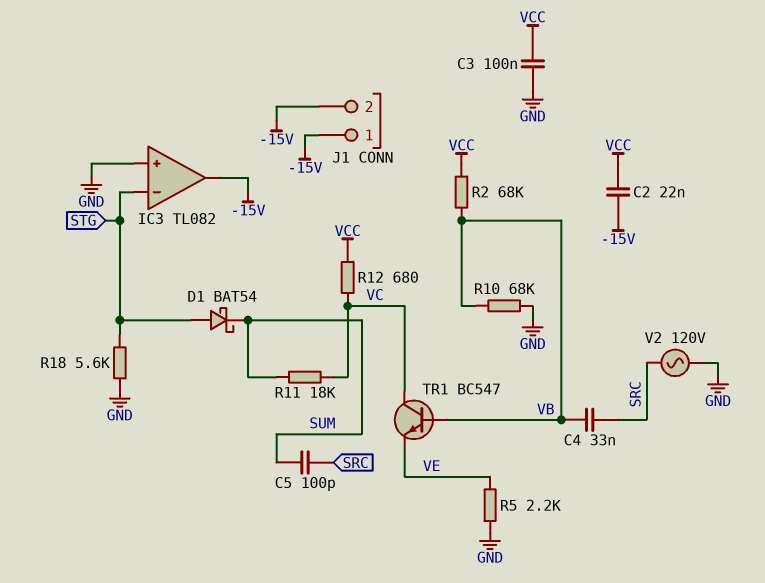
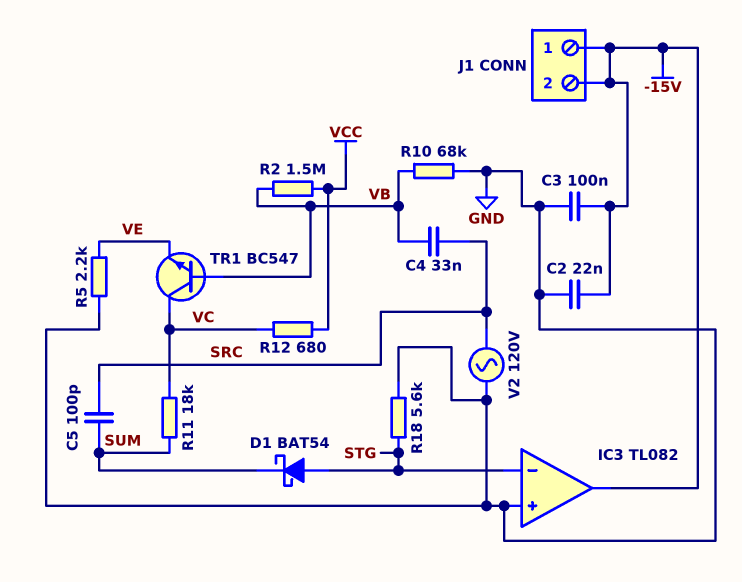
C2: 22nF (-15V, VCC) -> 22nF (-15V, GND)
C3: 100nF (GND, VCC) -> 100nF (-15V, GND)
R2: 68k (VB, VCC) -> 1.5M (VB, VCC)

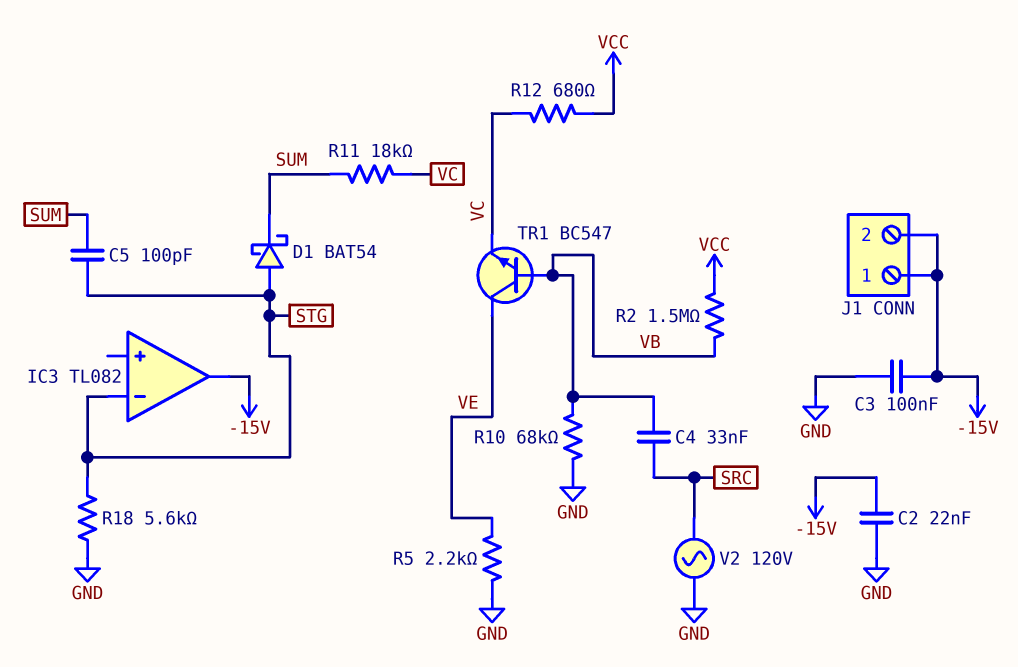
C5: 100pF (SRC, SUM) -> 100pF (STG, SUM)
IC3 pin in+: GND -> none
TR1: NPN BC547 (B VB, C VC, E VE) -> NPN BC547 (B VB, C VE, E VC)

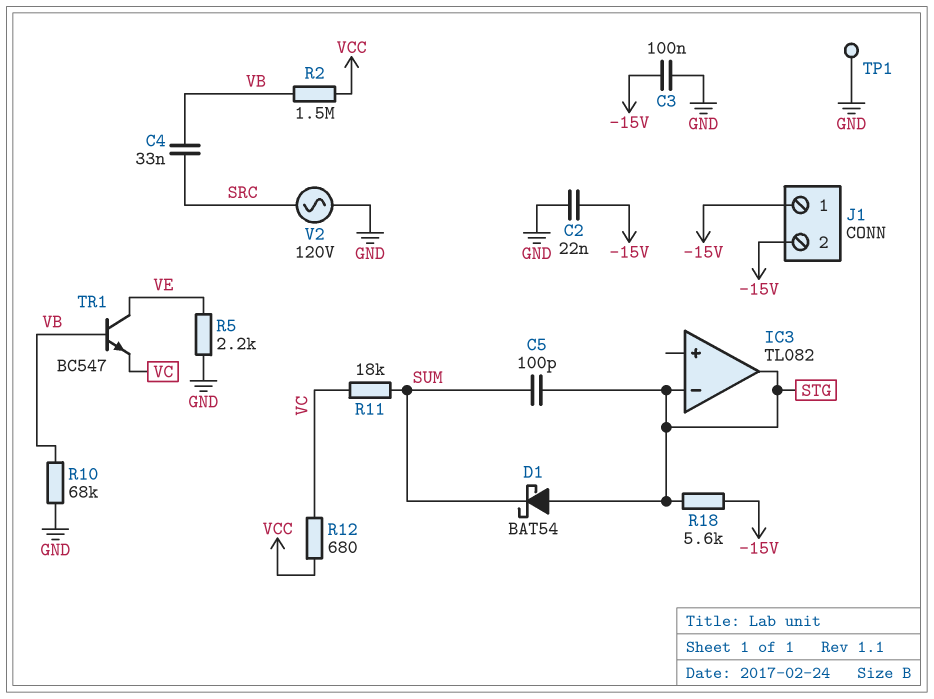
IC3 pin out: -15V -> STG
R18: 5.6k (GND, STG) -> 5.6k (-15V, STG)
TP1: none -> test point (GND)

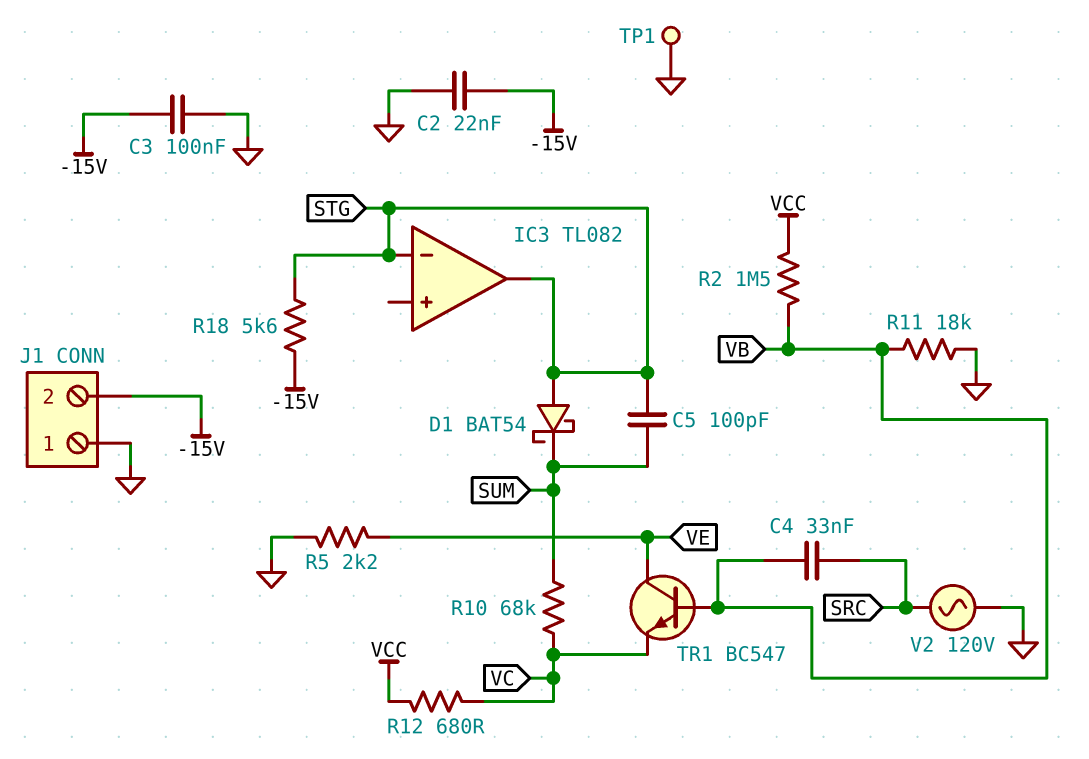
J1 pin 1: -15V -> GND
R10: 68k (GND, VB) -> 68k (SUM, VC)
R11: 18k (SUM, VC) -> 18k (GND, VB)

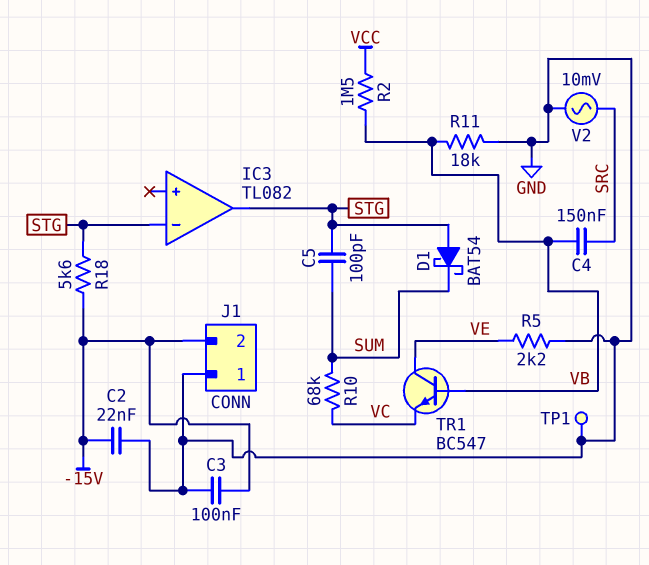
C4: 33nF (SRC, VB) -> 150nF (SRC, VB)
R12: 680 (VC, VCC) -> none
V2: AC 120V (GND, SRC) -> AC 10mV (GND, SRC)

